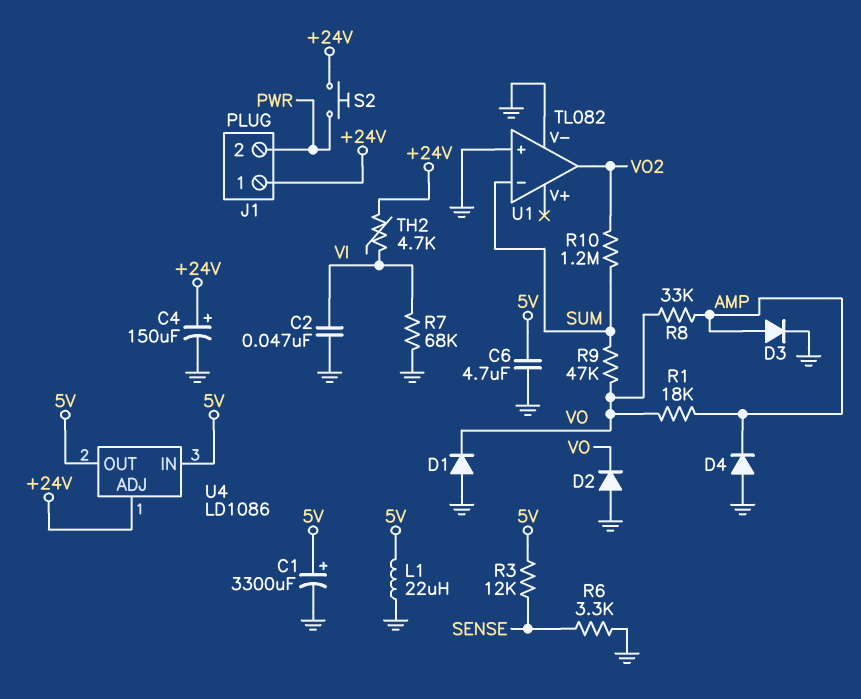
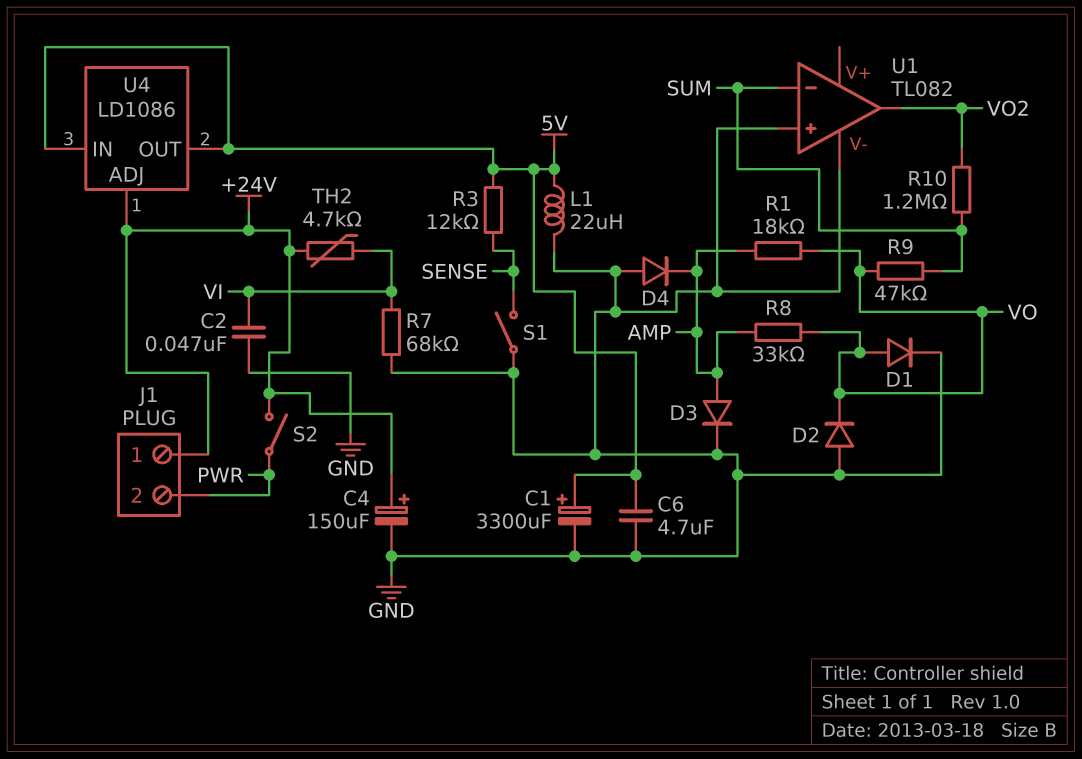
D1: diode (A GND, K VO) -> diode (A VO, K GND)
R6: 3.3k (GND, SENSE) -> none
S1: none -> switch (GND, SENSE)
S2: button (+24V, PWR) -> switch (+24V, PWR)

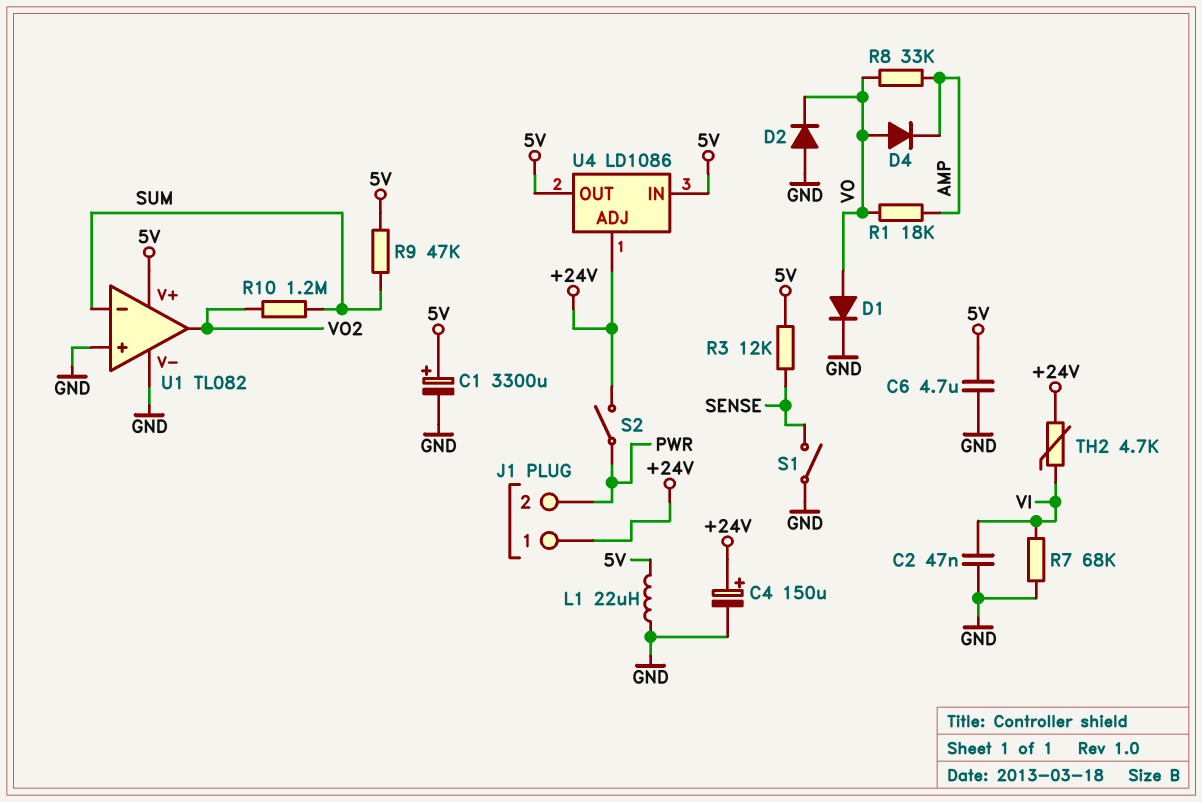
D3: diode (A AMP, K GND) -> none
D4: diode (A GND, K AMP) -> diode (A VO, K AMP)
R9: 47k (SUM, VO) -> 47k (5V, SUM)
U1 pin V+: none -> 5V

